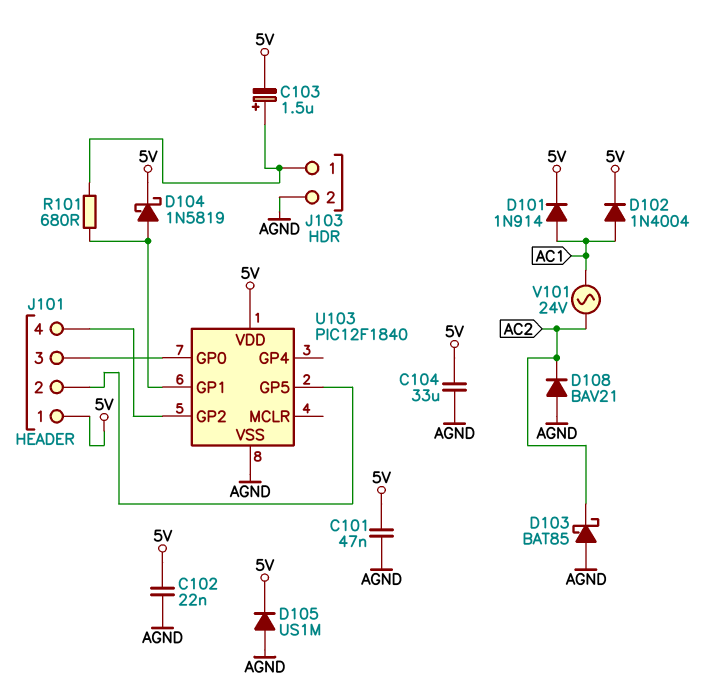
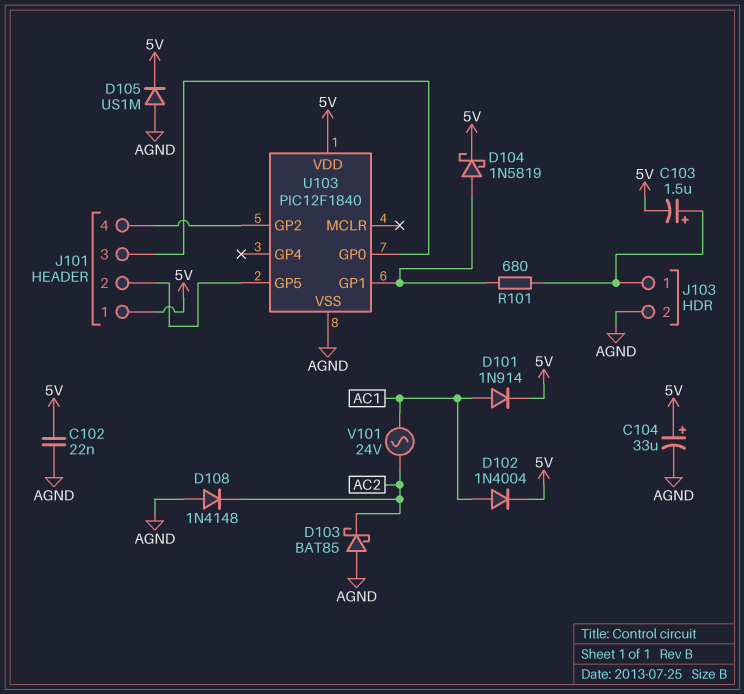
C101: 47nF (5V, AGND) -> none
C104: 33uF (5V, AGND) -> 33uF (plus 5V, minus AGND)
D108: diode BAV21 (A AGND, K AC2) -> diode 1N4148 (A AGND, K AC2)

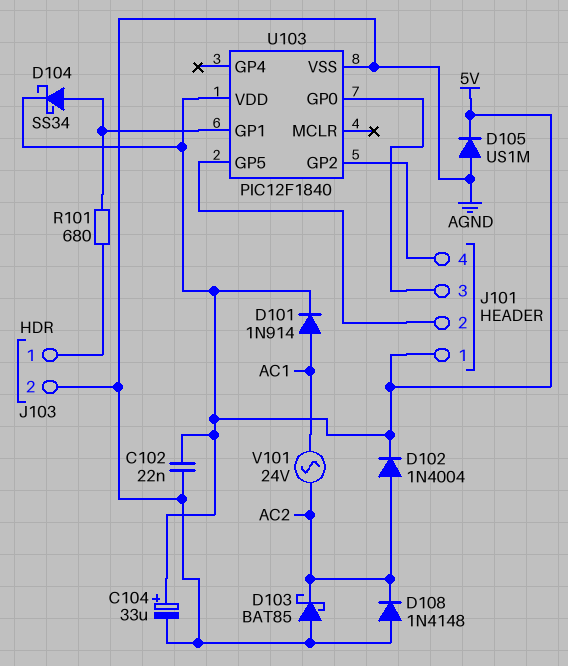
C103: 1.5uF (plus J103/1, minus 5V) -> none
D102: diode 1N4004 (A AC1, K 5V) -> diode 1N4004 (A AC2, K 5V)
D104: schottky 1N5819 (A U103/GP1, K 5V) -> schottky SS34 (A U103/GP1, K 5V)

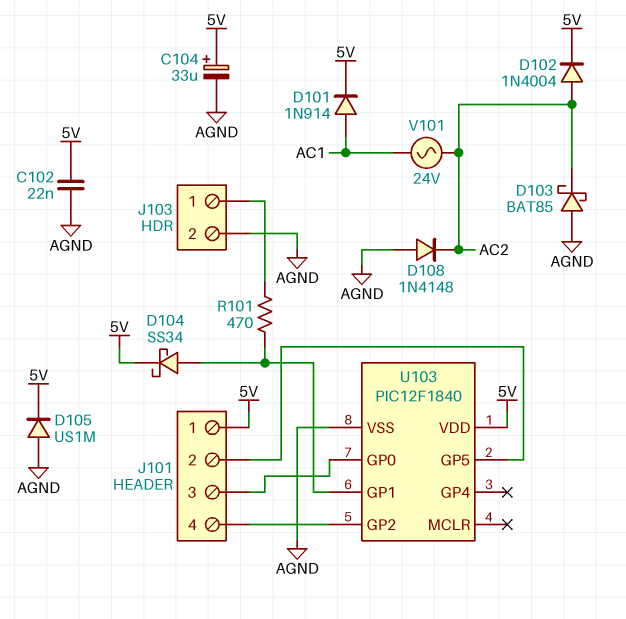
R101: 680 (J103/1, U103/GP1) -> 470 (J103/1, U103/GP1)

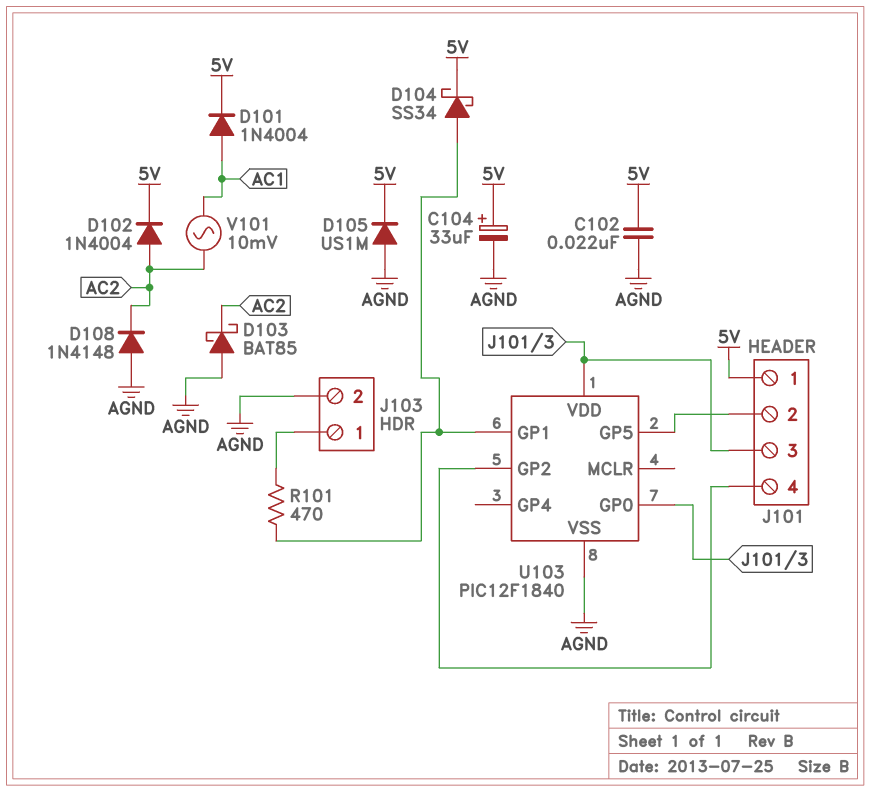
D101: diode 1N914 (A AC1, K 5V) -> diode 1N4004 (A AC1, K 5V)
U103 pin VDD: 5V -> J101/3
V101: AC 24V (AC1, AC2) -> AC 10mV (AC1, AC2)

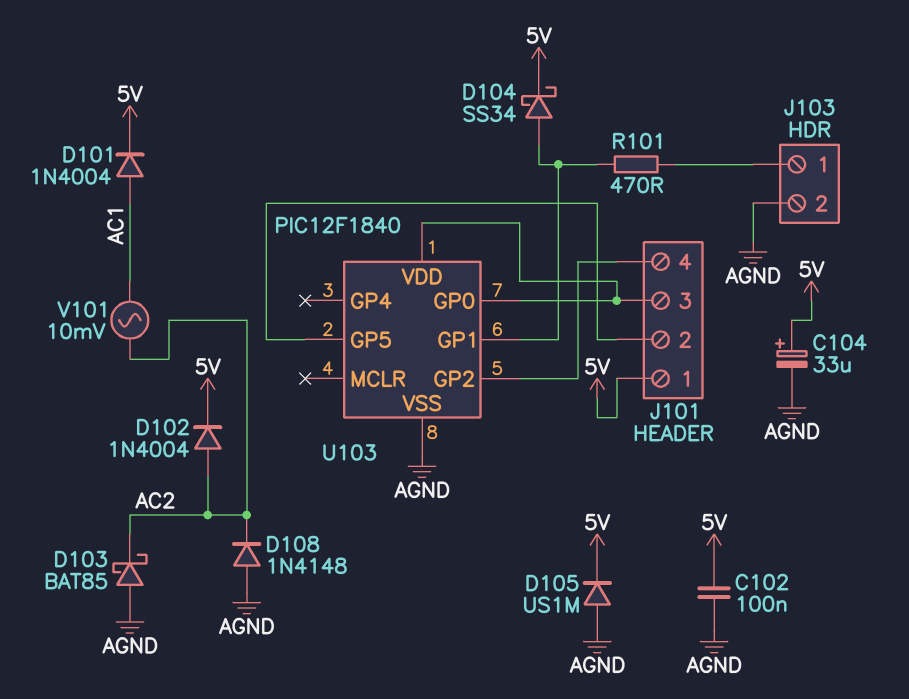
C102: 22nF (5V, AGND) -> 100nF (5V, AGND)

